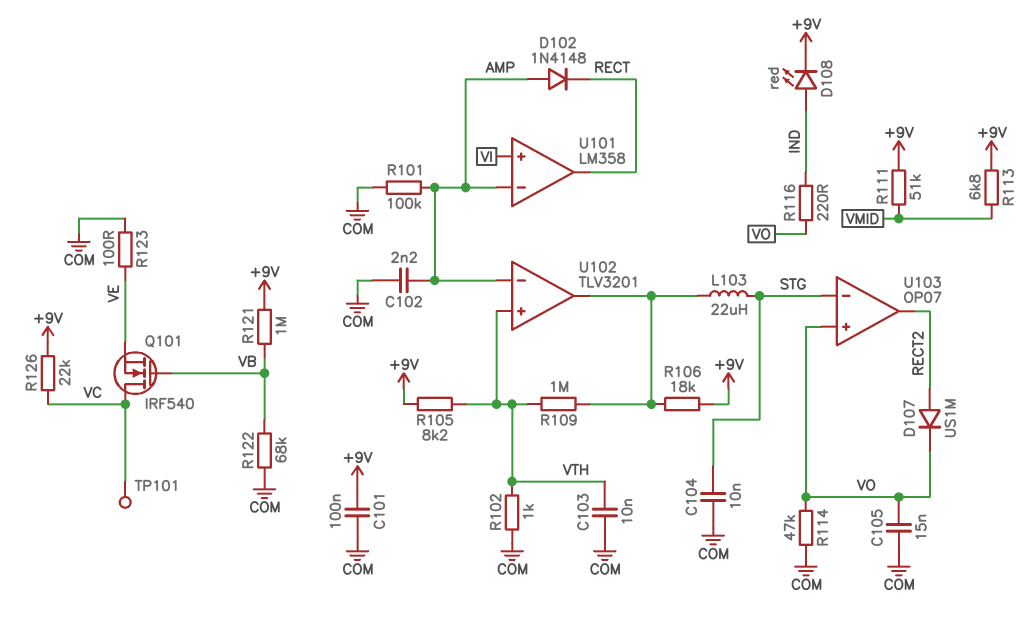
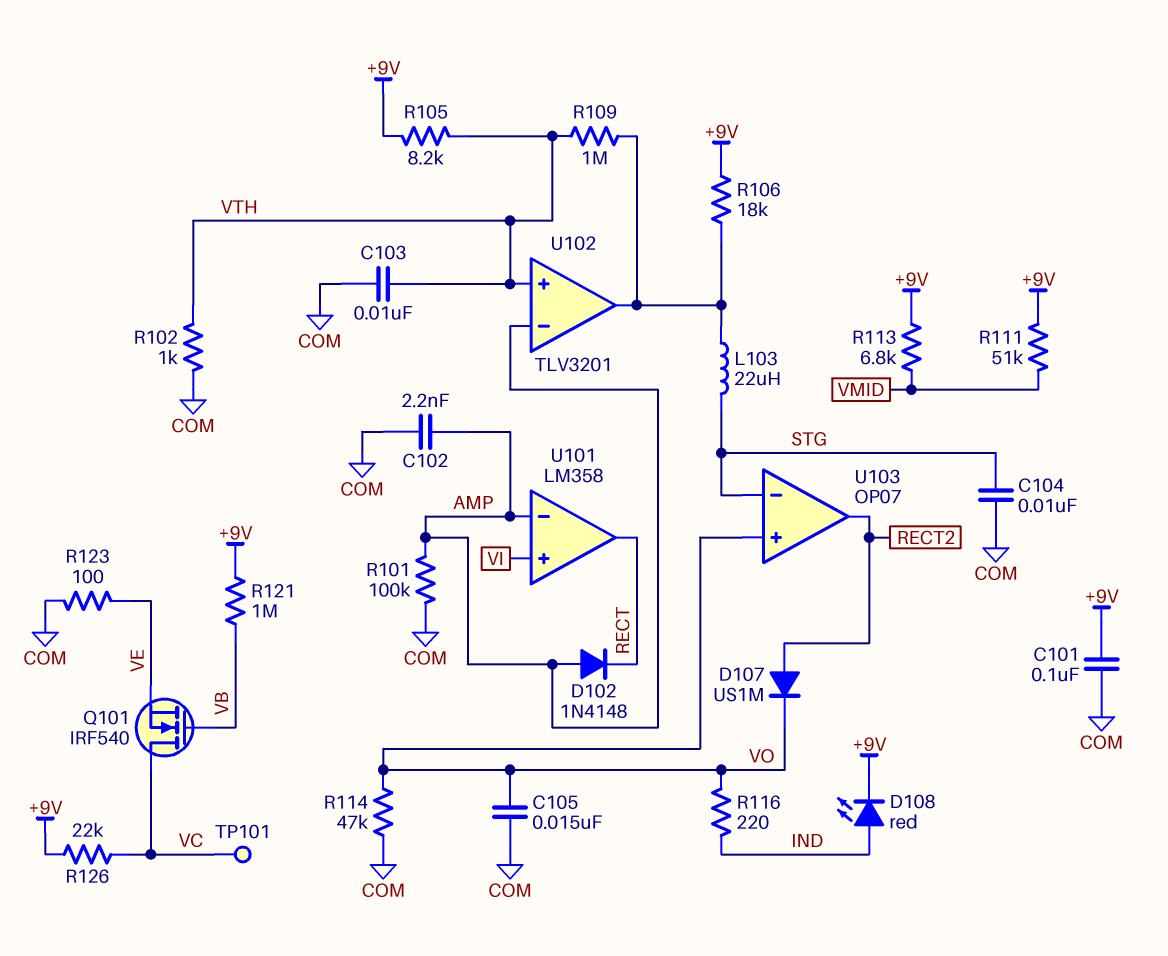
R122: 68k (COM, VB) -> none

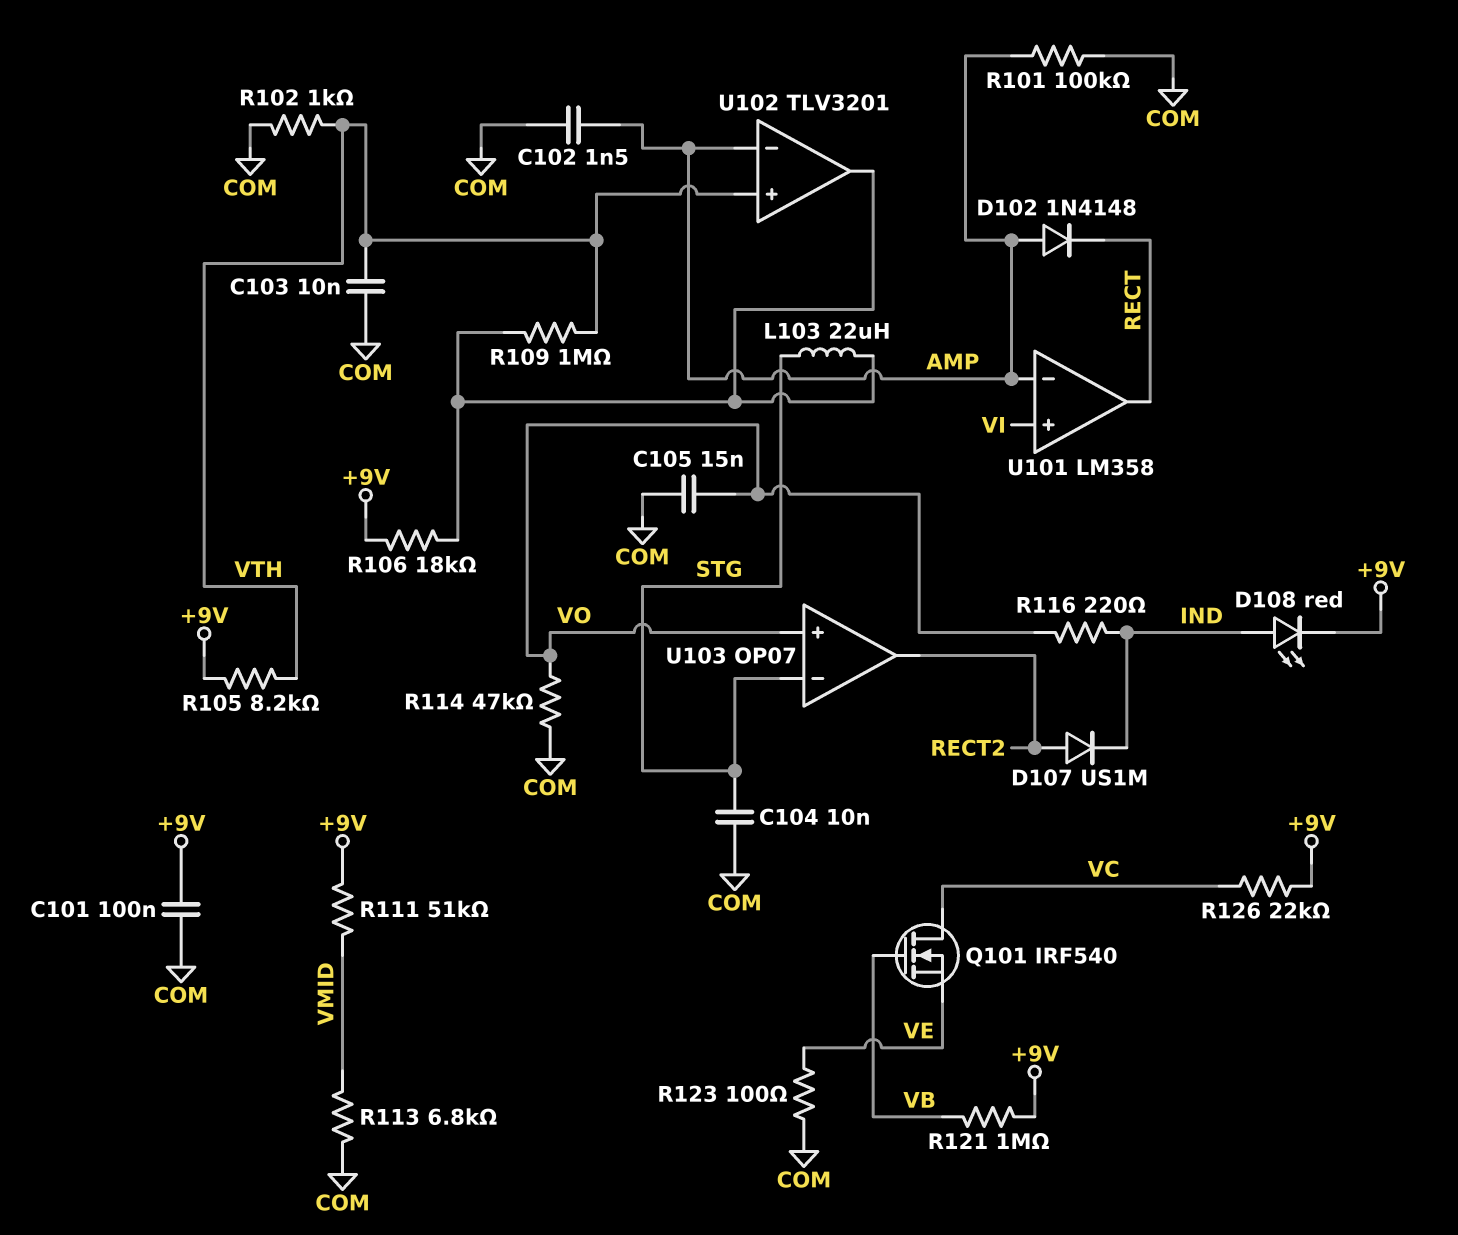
C102: 2.2nF (AMP, COM) -> 1.5nF (AMP, COM)
D107: diode US1M (A RECT2, K VO) -> diode US1M (A RECT2, K IND)
R113: 6.8k (+9V, VMID) -> 6.8k (COM, VMID)
TP101: test point (VC) -> none

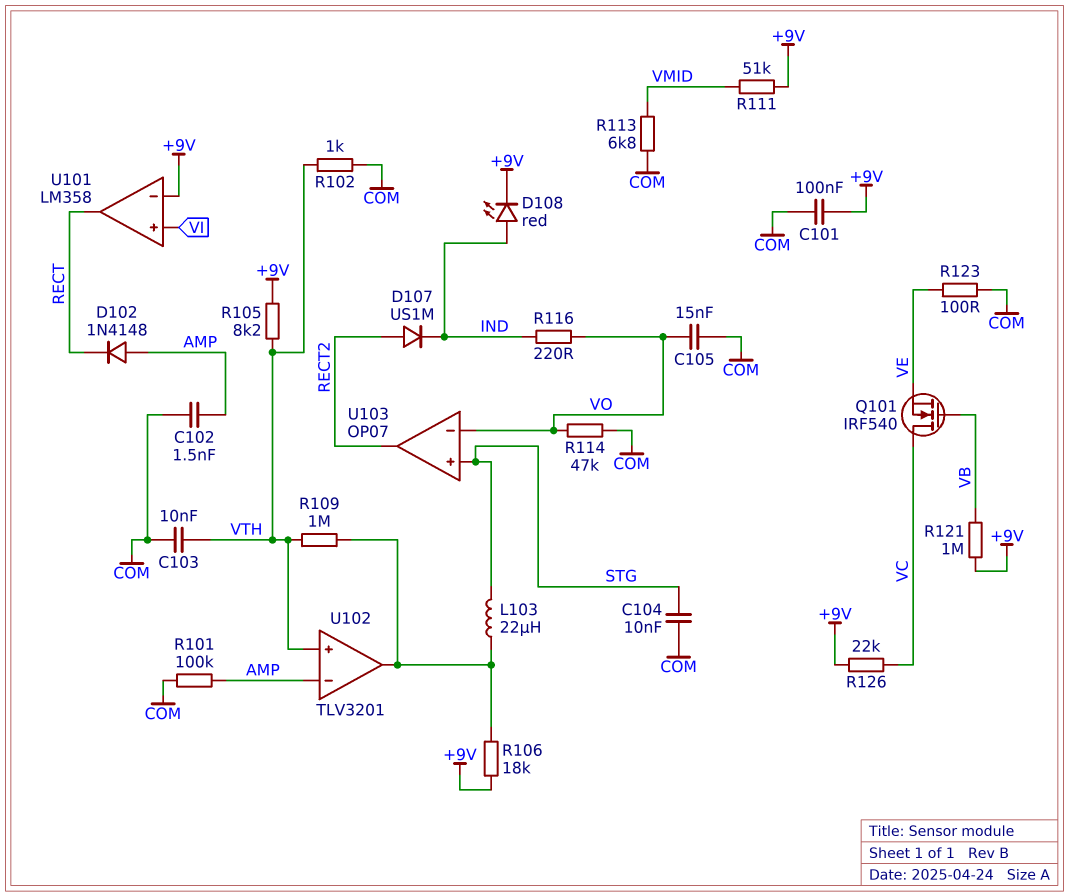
U101 pin in-: AMP -> +9V
U103 pin in+: VO -> STG
U103 pin in-: STG -> VO

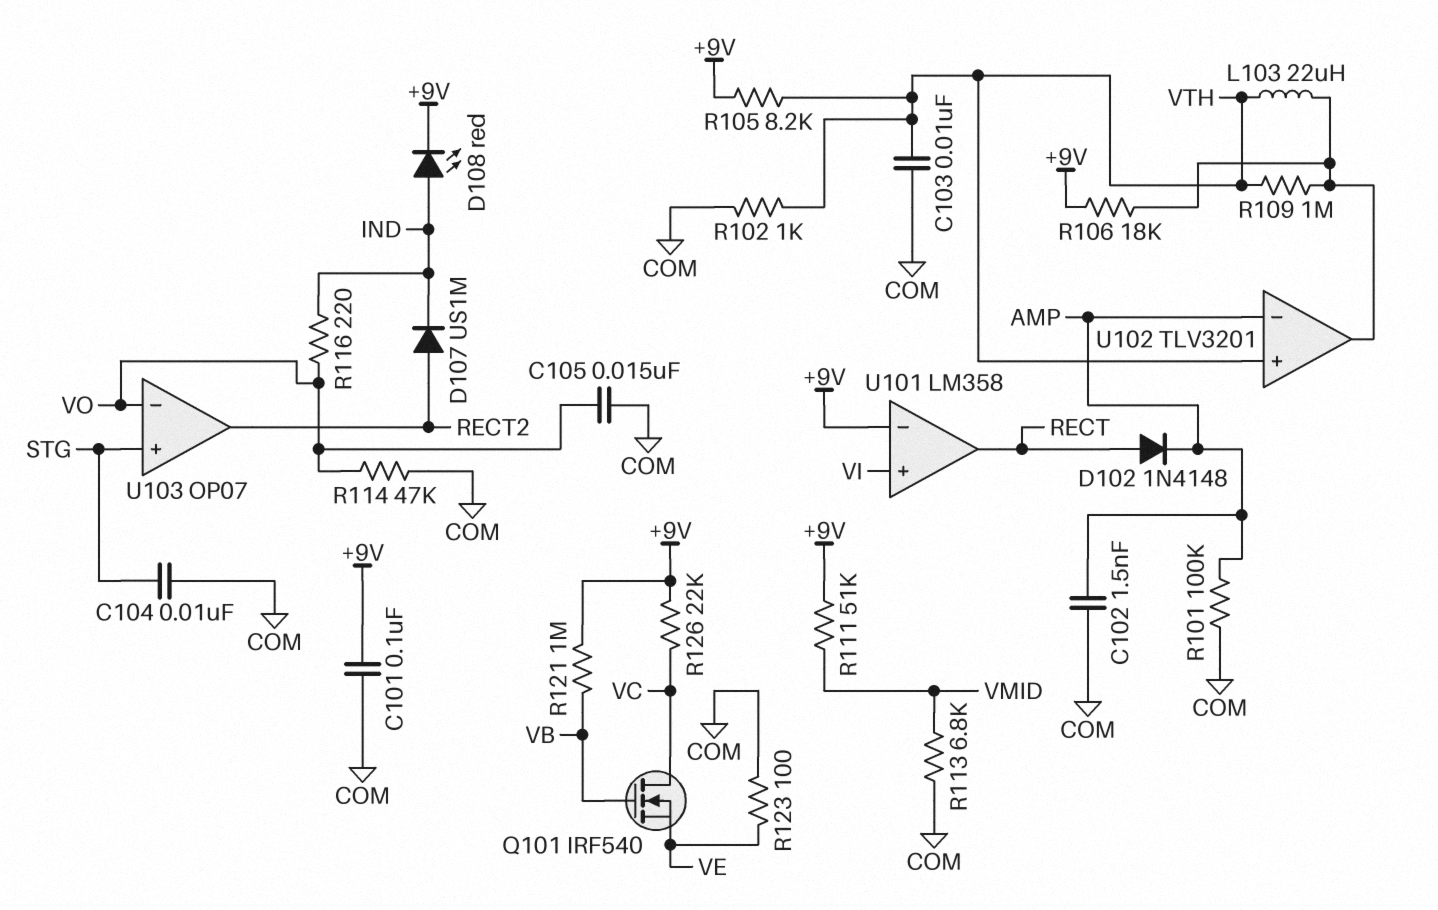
D102: diode 1N4148 (A AMP, K RECT) -> diode 1N4148 (A RECT, K AMP)
L103: 22uH (STG, U102/out) -> 22uH (U102/out, VTH)

